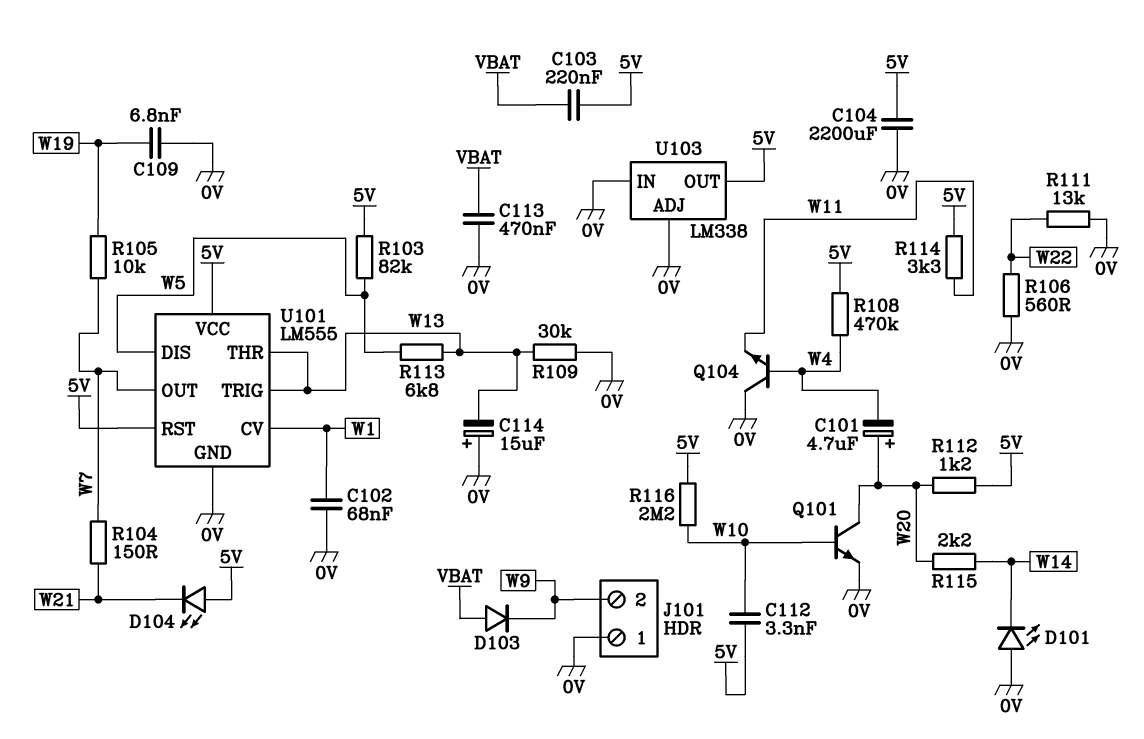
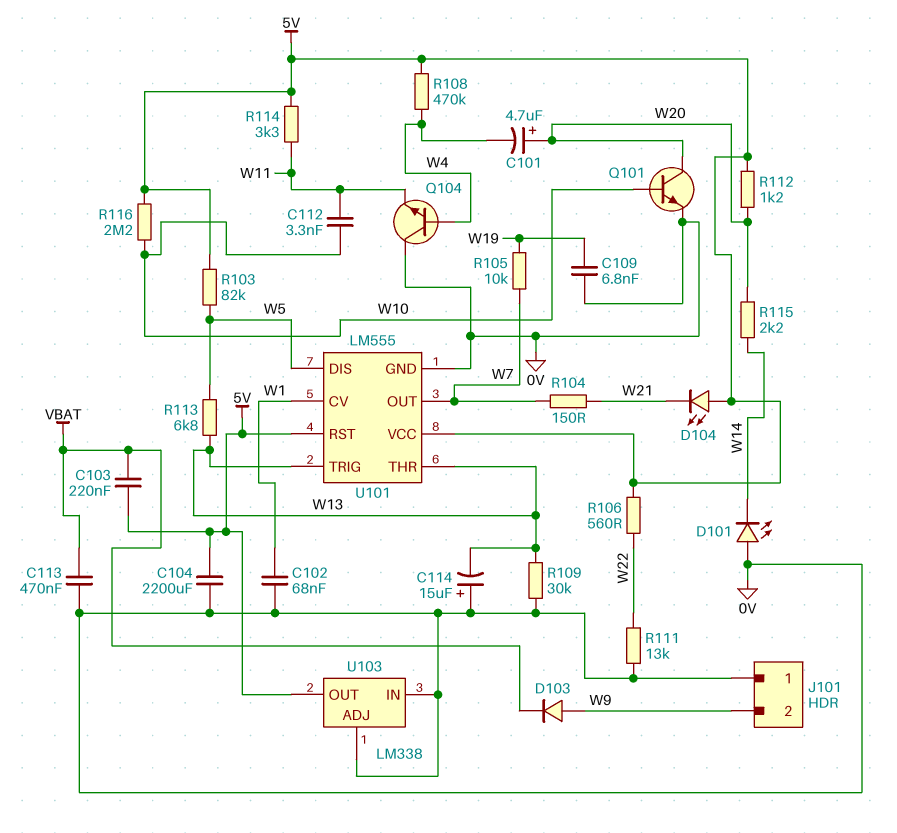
C112: 3.3nF (5V, W10) -> 3.3nF (W10, W11)
D103: diode (A VBAT, K W9) -> diode (A W9, K VBAT)
R106: 560 (0V, W22) -> 560 (5V, W22)

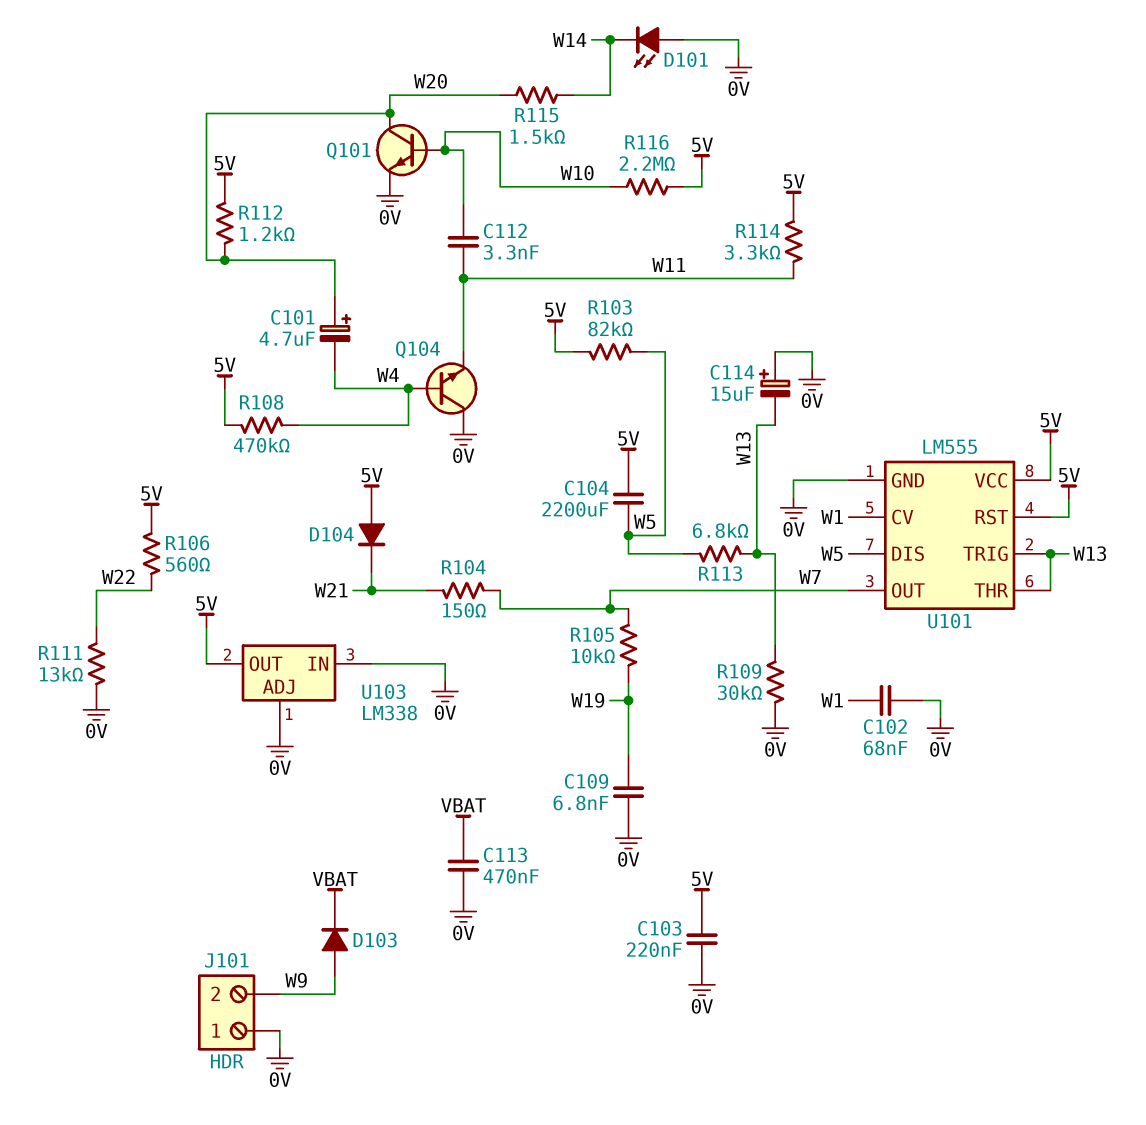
C103: 220nF (5V, VBAT) -> 220nF (0V, 5V)
C104: 2200uF (0V, 5V) -> 2200uF (5V, W5)
D104: LED (A 5V, K W21) -> diode (A 5V, K W21)
R115: 2.2k (W14, W20) -> 1.5k (W14, W20)

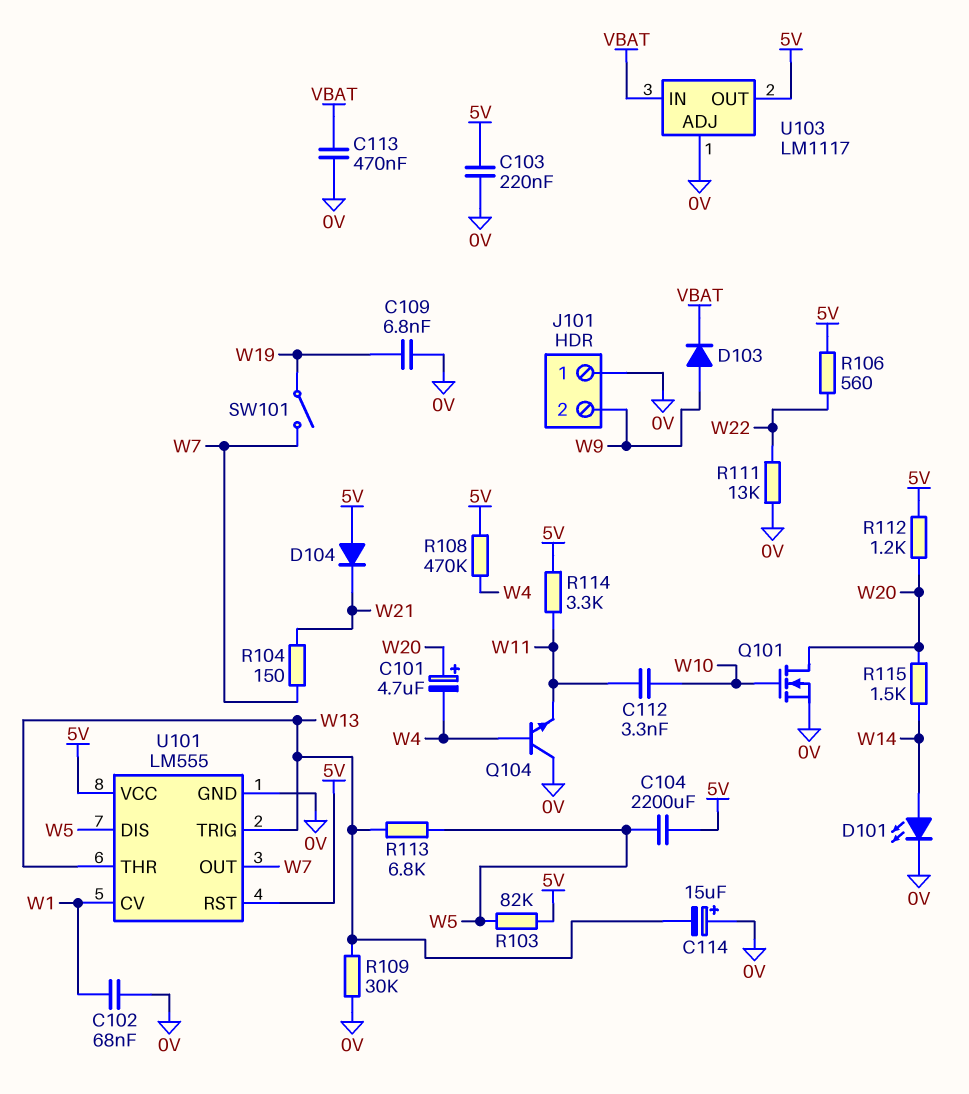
D101: LED (A 0V, K W14) -> LED (A W14, K 0V)
Q101: NPN (B W10, C W20, E 0V) -> NMOS (G W10, D W20, S 0V)
R105: 10k (W7, W19) -> none
R116: 2.2M (5V, W10) -> none
SW101: none -> switch (W7, W19)
U103: LM338 -> LM1117
U103 pin IN: 0V -> VBAT

